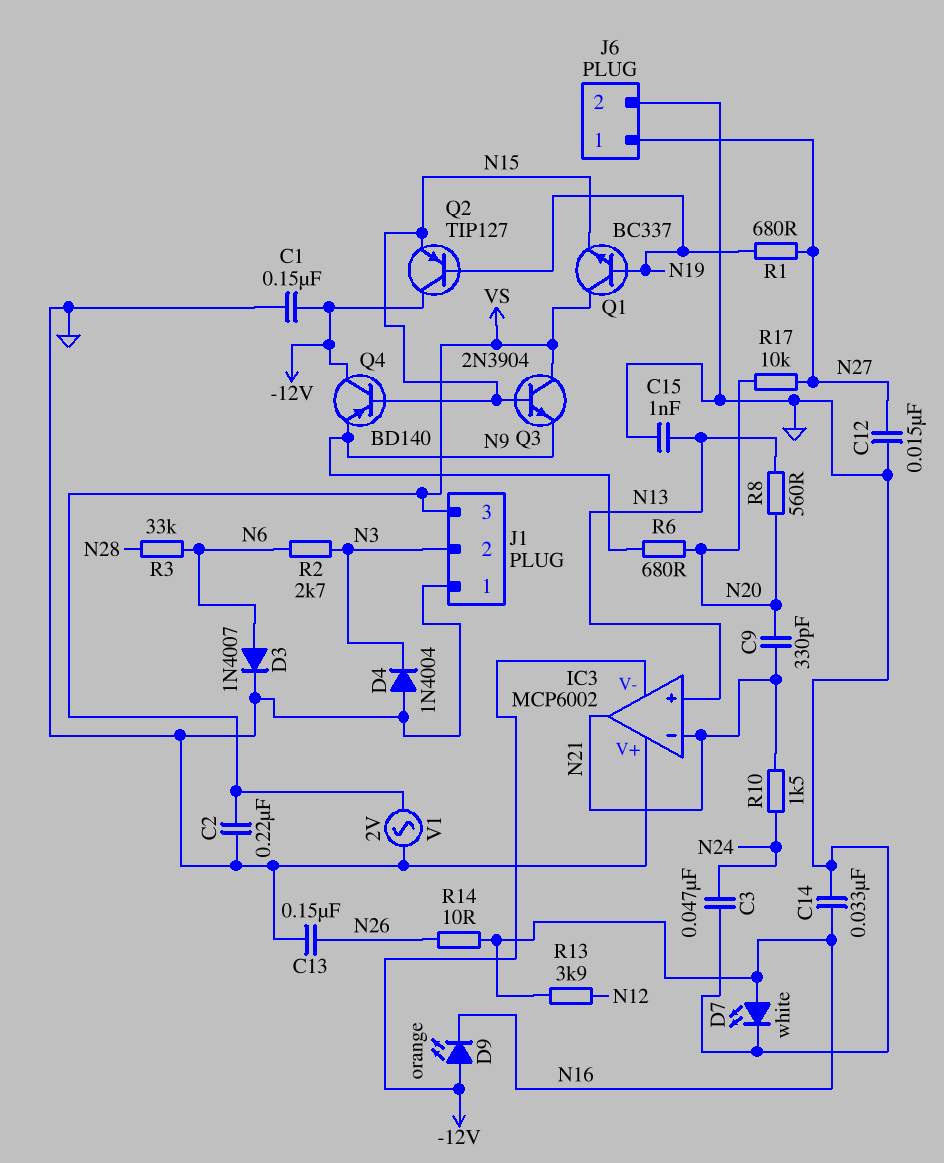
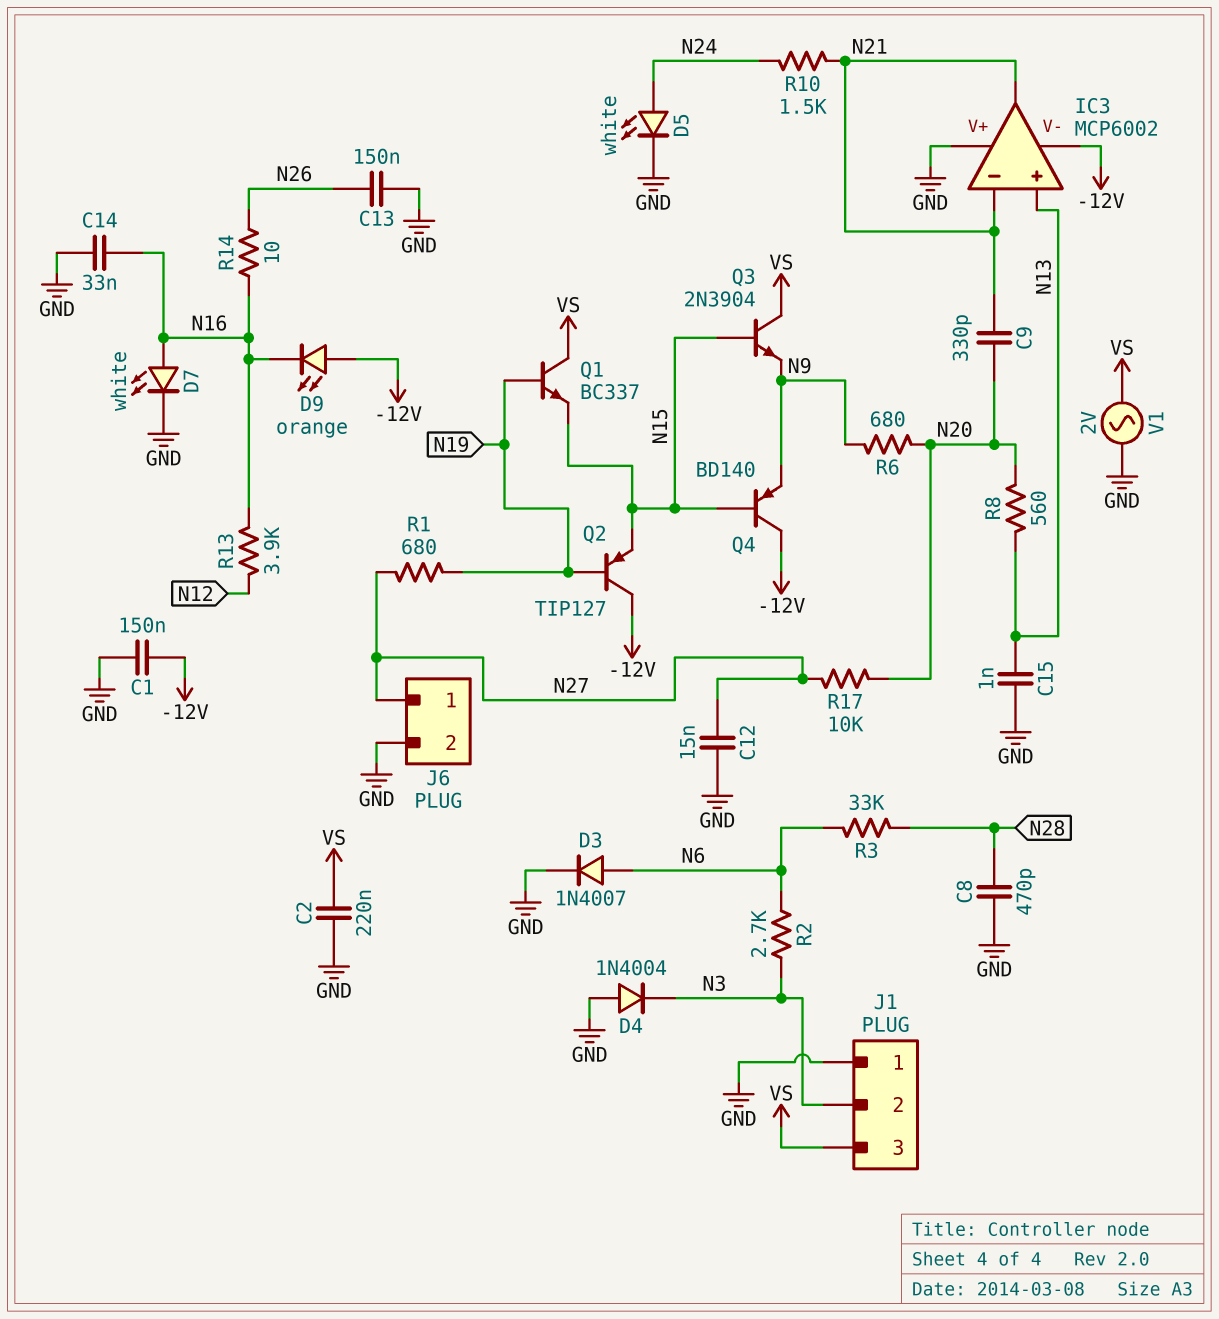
C3: 47nF (GND, N24) -> none
C8: none -> 470pF (GND, N28)
D5: none -> LED white (A N24, K GND)

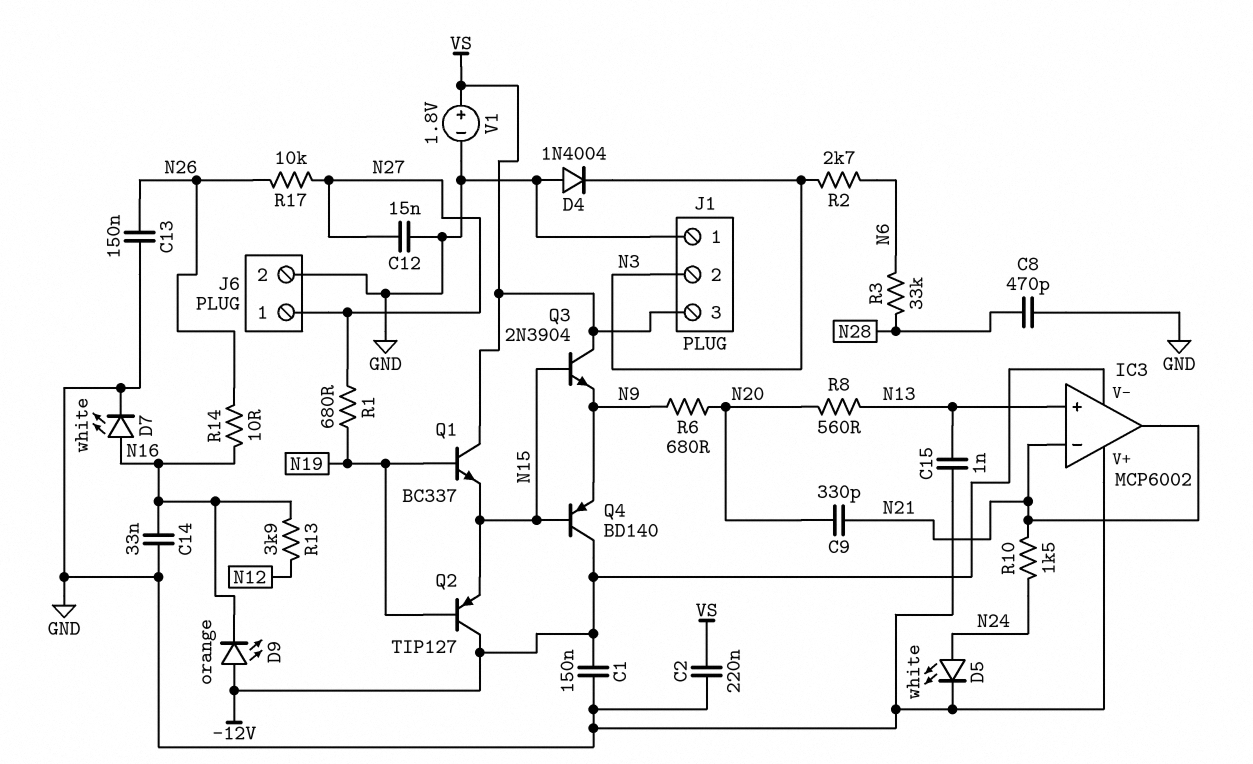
D3: diode 1N4007 (A N6, K GND) -> none
R17: 10k (N20, N27) -> 10k (N26, N27)
V1: AC 2V (GND, VS) -> 1.8V (plus VS, minus GND)

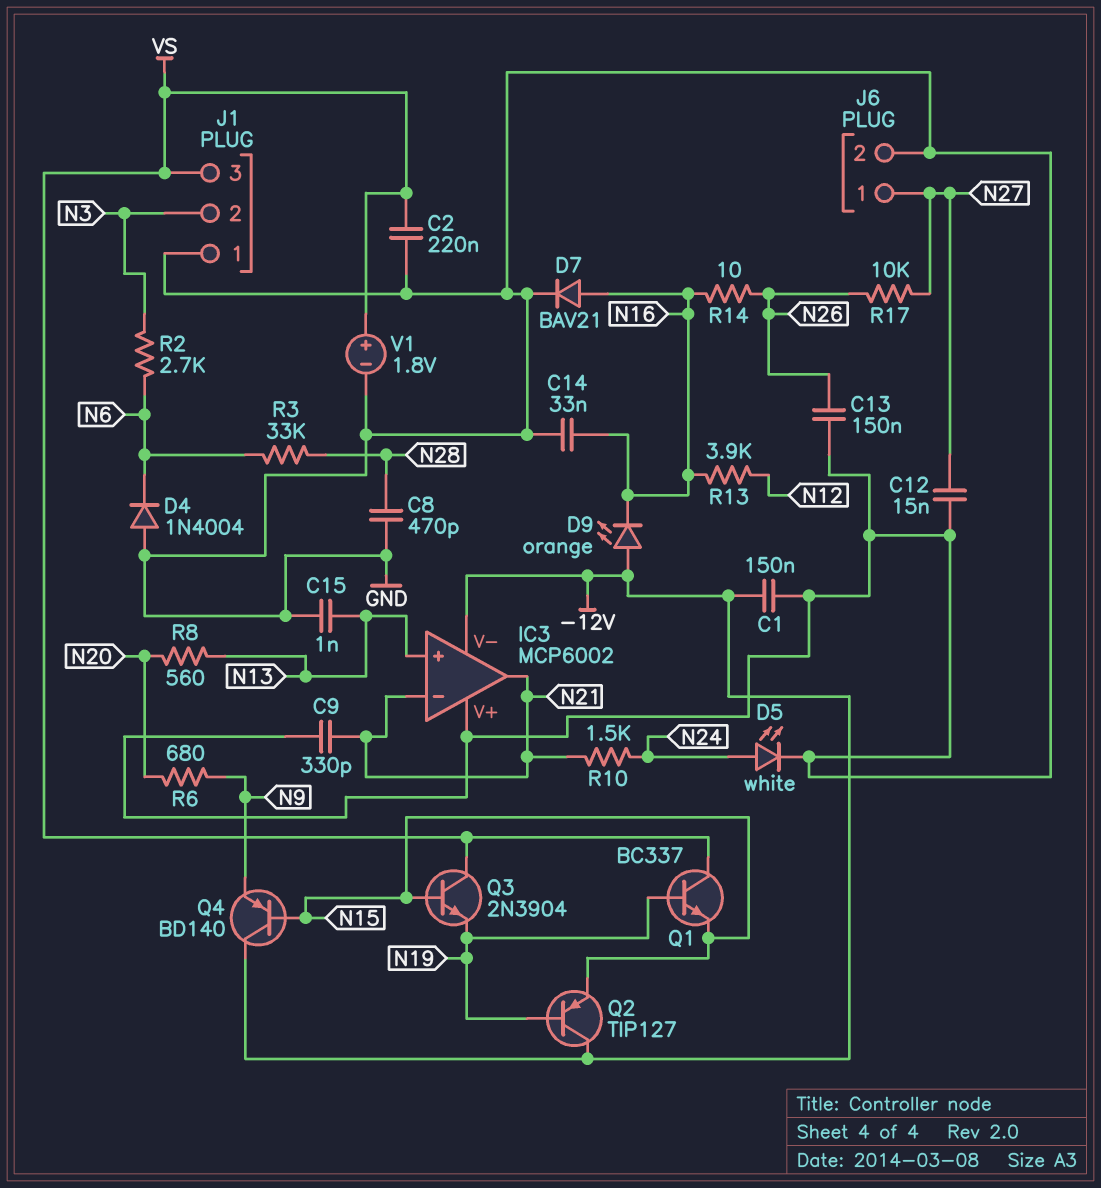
C9: 330pF (N20, N21) -> 330pF (GND, N21)
D4: diode 1N4004 (A GND, K N3) -> diode 1N4004 (A GND, K N6)
D7: LED white (A N16, K GND) -> diode BAV21 (A N16, K GND)
Q3: NPN 2N3904 (B N15, C VS, E N9) -> NPN 2N3904 (B N15, C VS, E N19)
R1: 680 (N19, N27) -> none

